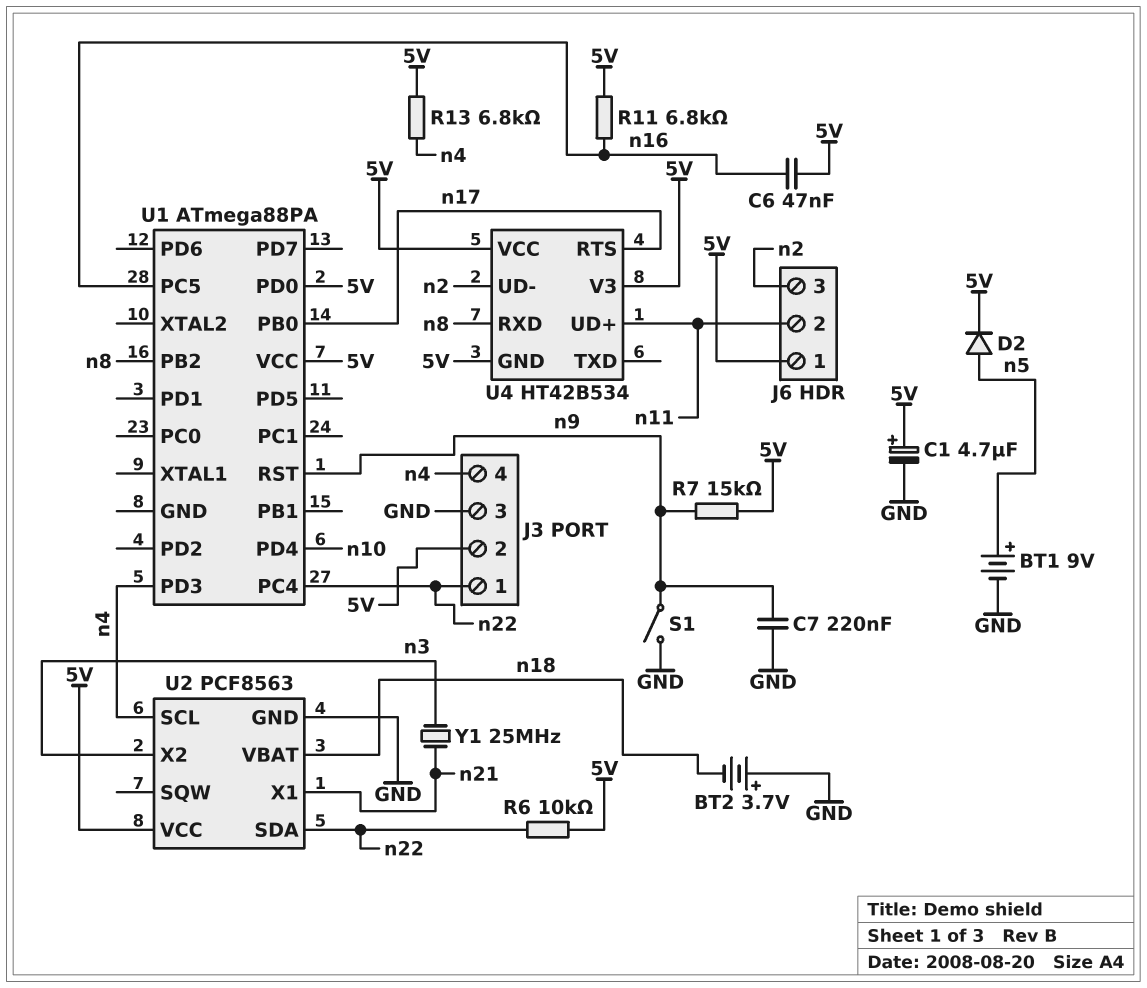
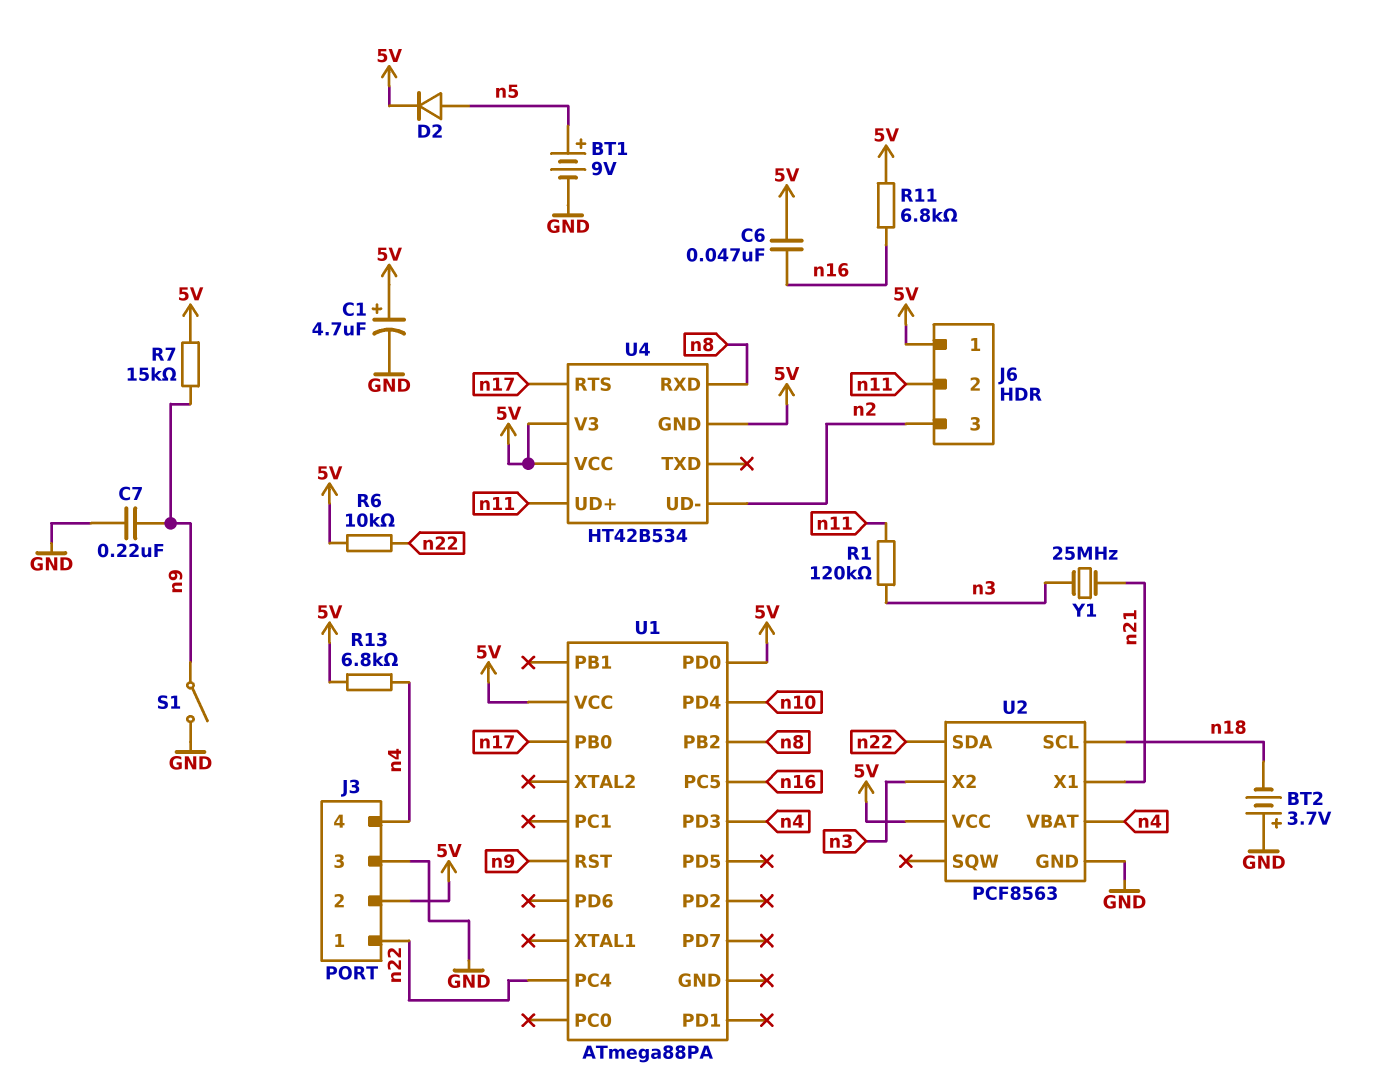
R1: none -> 120k (n3, n11)
U2 pin SCL: n4 -> n18
U2 pin VBAT: n18 -> n4

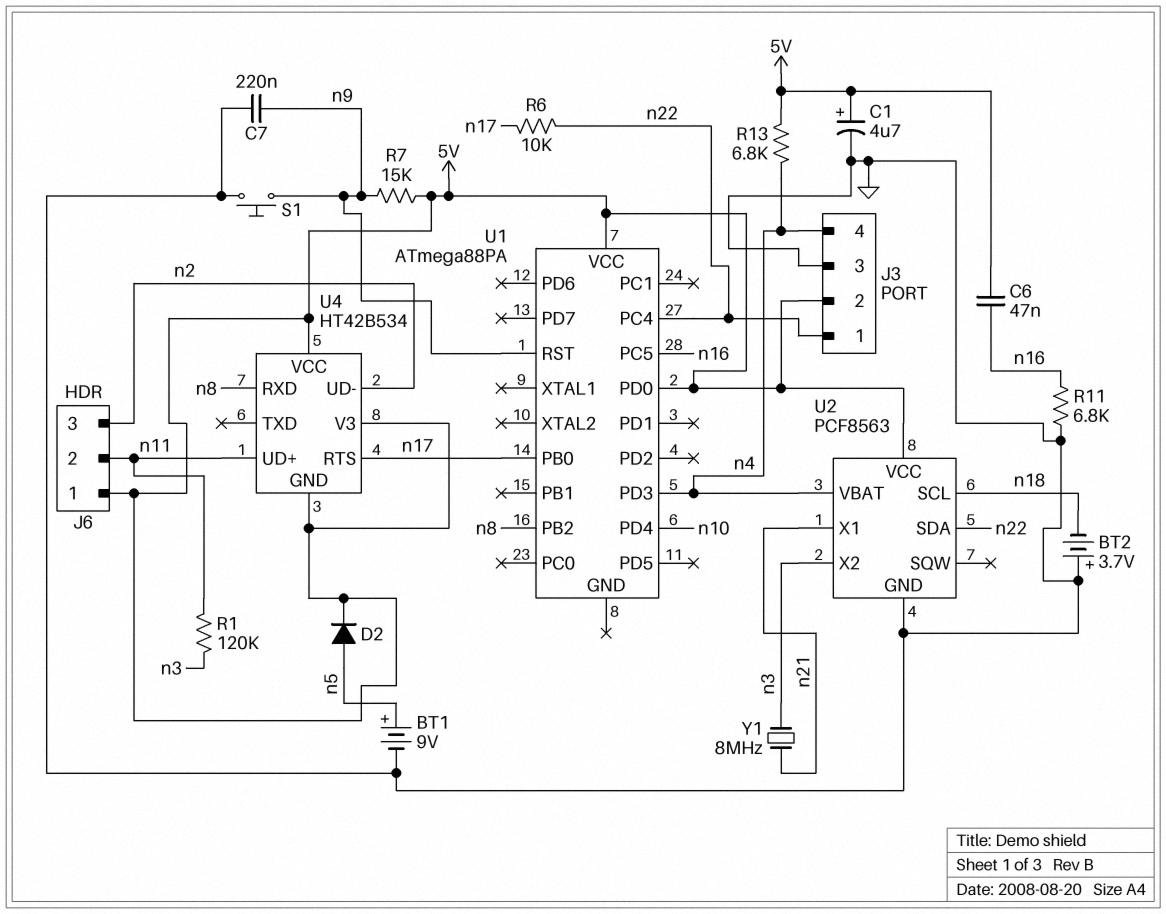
R6: 10k (5V, n22) -> 10k (n17, n22)
R11: 6.8k (5V, n16) -> 6.8k (GND, n16)
S1: switch (GND, n9) -> button (GND, n9)
Y1: 25MHz (n3, n21) -> 8MHz (n3, n21)

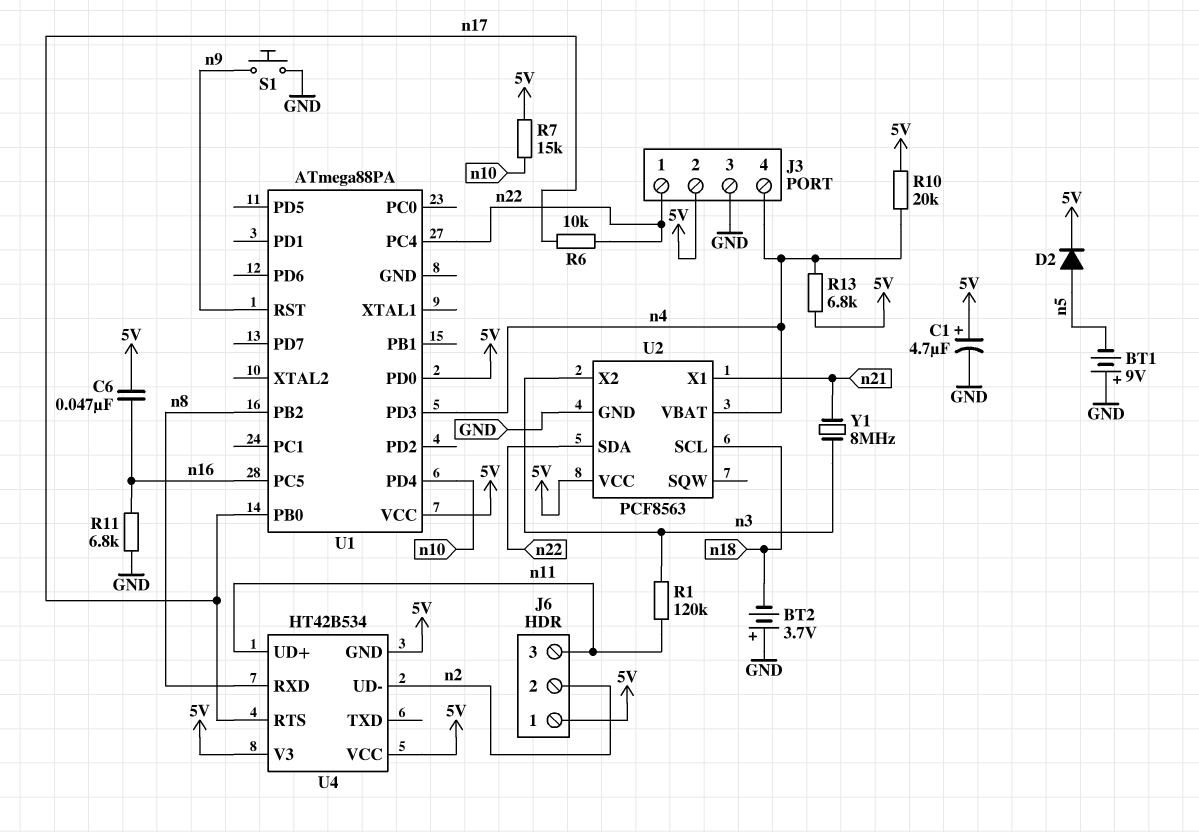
BT1: 9V (plus n5, minus GND) -> 9V (plus GND, minus n5)
C7: 220nF (GND, n9) -> none
J6 pin 2: n11 -> n2
J6 pin 3: n2 -> n11
R7: 15k (5V, n9) -> 15k (5V, n10)
R10: none -> 20k (5V, n4)

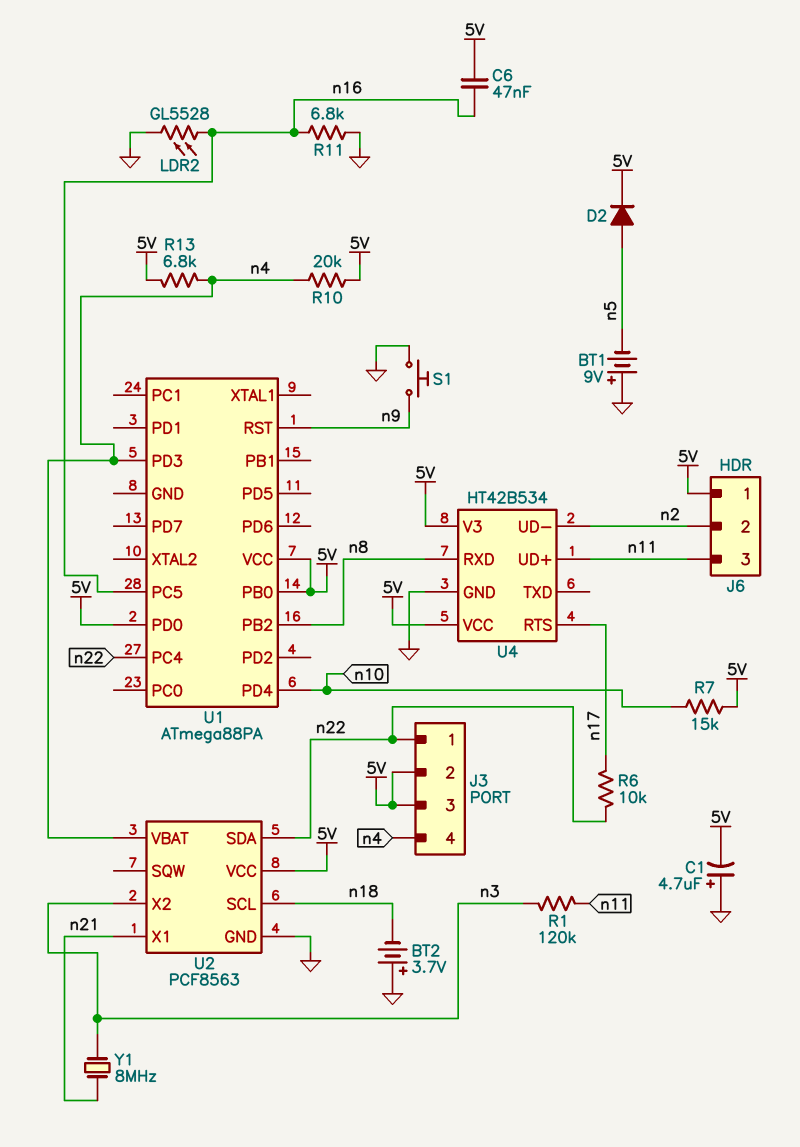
C1: 4.7uF (plus 5V, minus GND) -> 4.7uF (plus GND, minus 5V)
J3 pin 3: GND -> 5V
LDR2: none -> GL5528 (GND, n16)
U1 pin PB0: n17 -> 5V
U4 pin GND: 5V -> GND

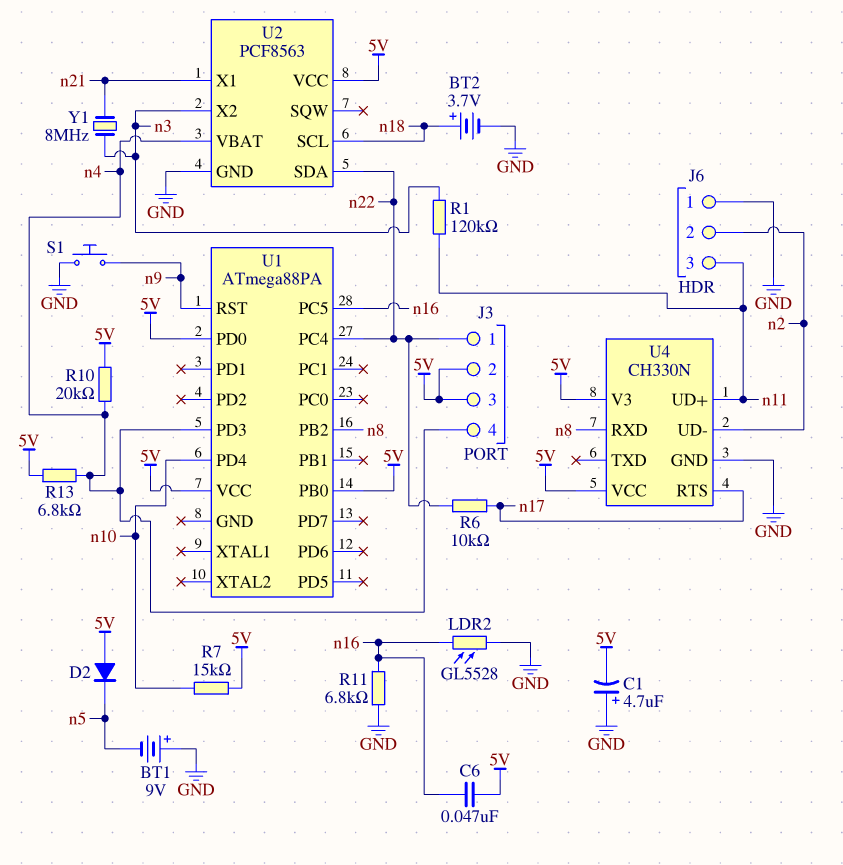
BT2: 3.7V (plus GND, minus n18) -> 3.7V (plus n18, minus GND)
D2: diode (A n5, K 5V) -> diode (A 5V, K n5)
J6 pin 1: 5V -> GND
U4: HT42B534 -> CH330N

